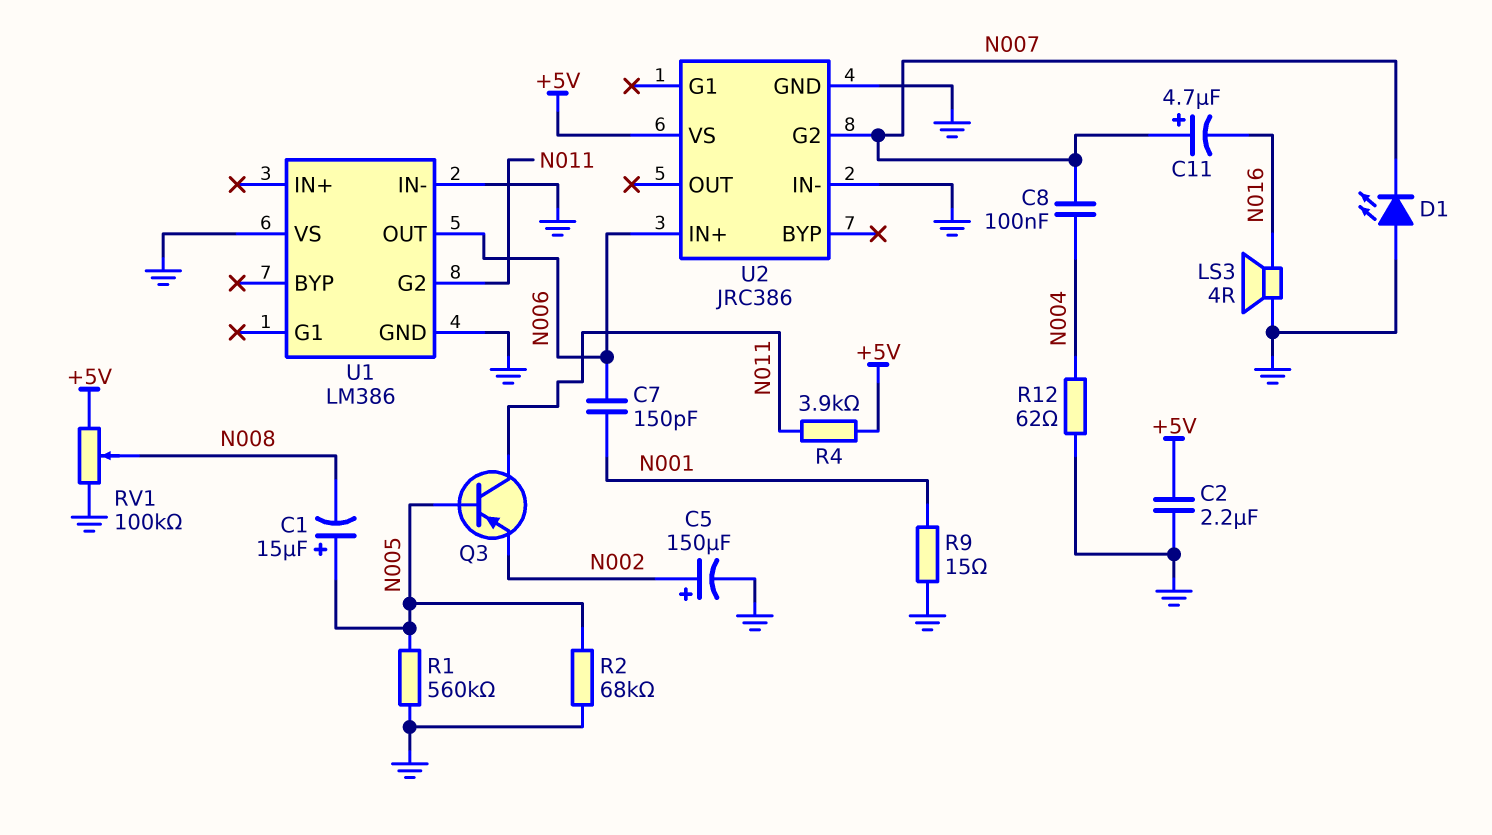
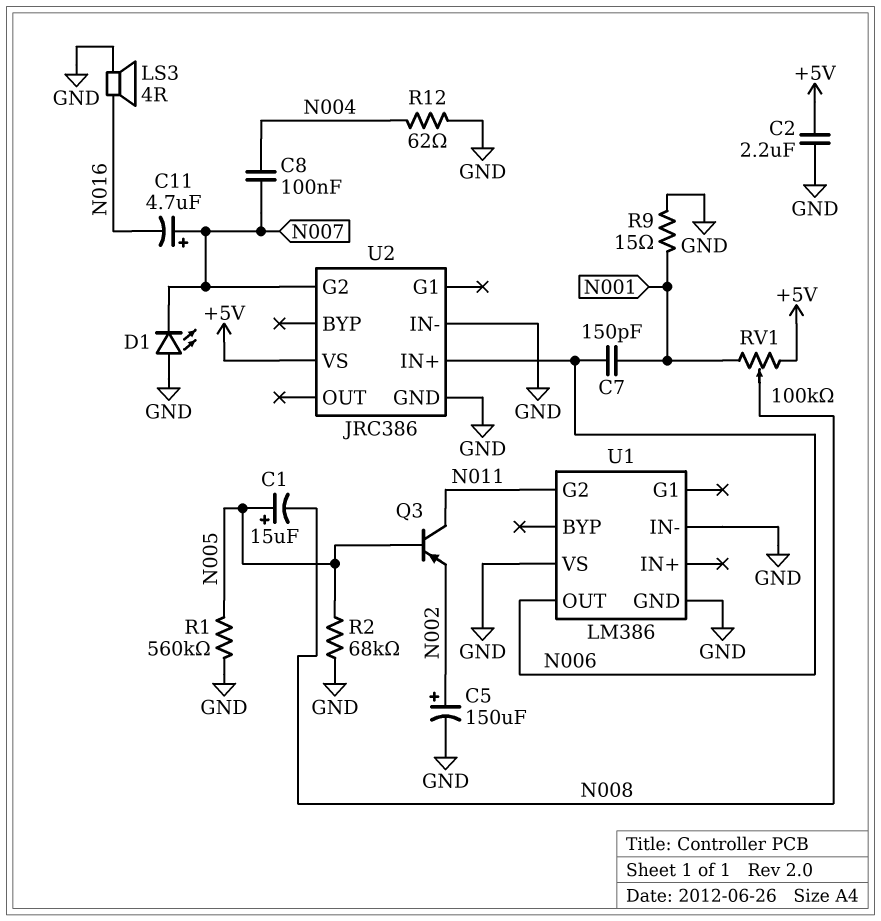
R4: 3.9k (+5V, N011) -> none
RV1: 100k (+5V, GND, wiper N008) -> 100k (+5V, N001, wiper N008)

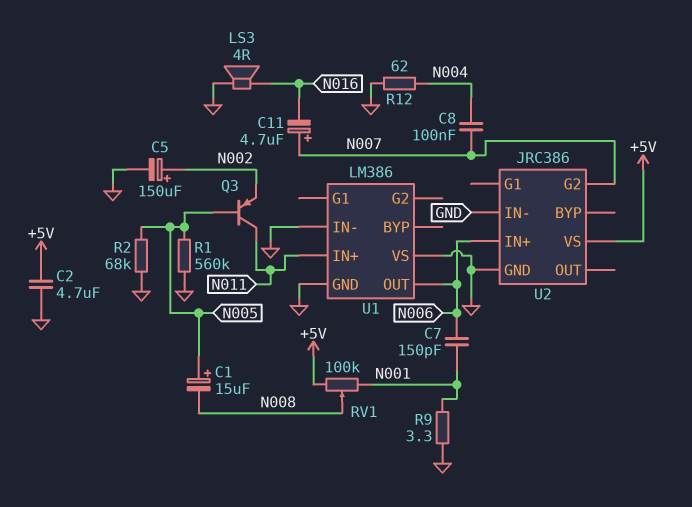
C2: 2.2uF (+5V, GND) -> 4.7uF (+5V, GND)
D1: LED (A GND, K N007) -> none
R9: 15 (GND, N001) -> 3.3 (GND, N001)
U1 pin G2: N011 -> none
U1 pin IN+: none -> N011

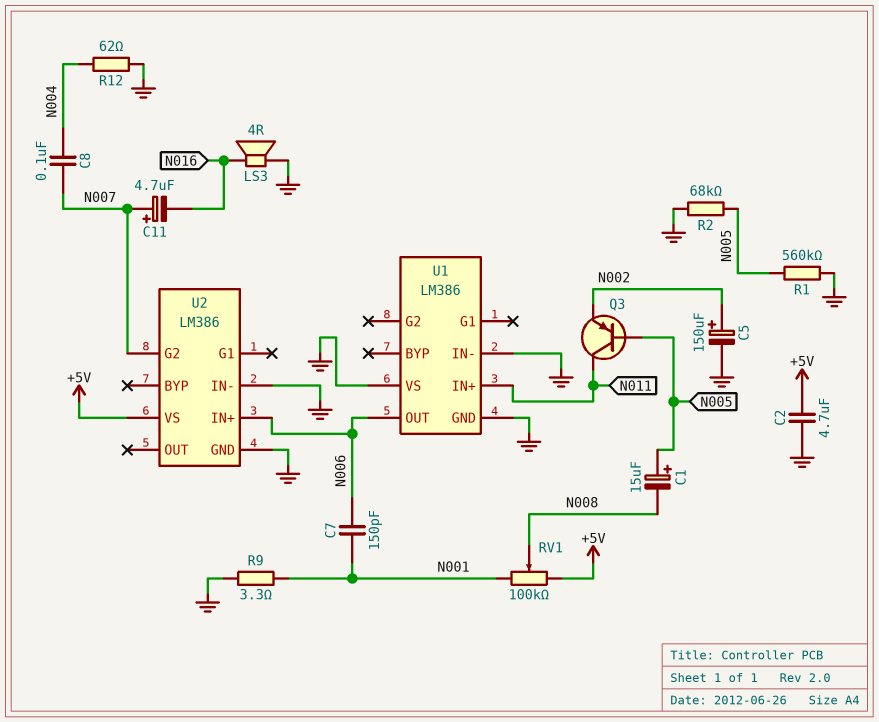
U2: JRC386 -> LM386

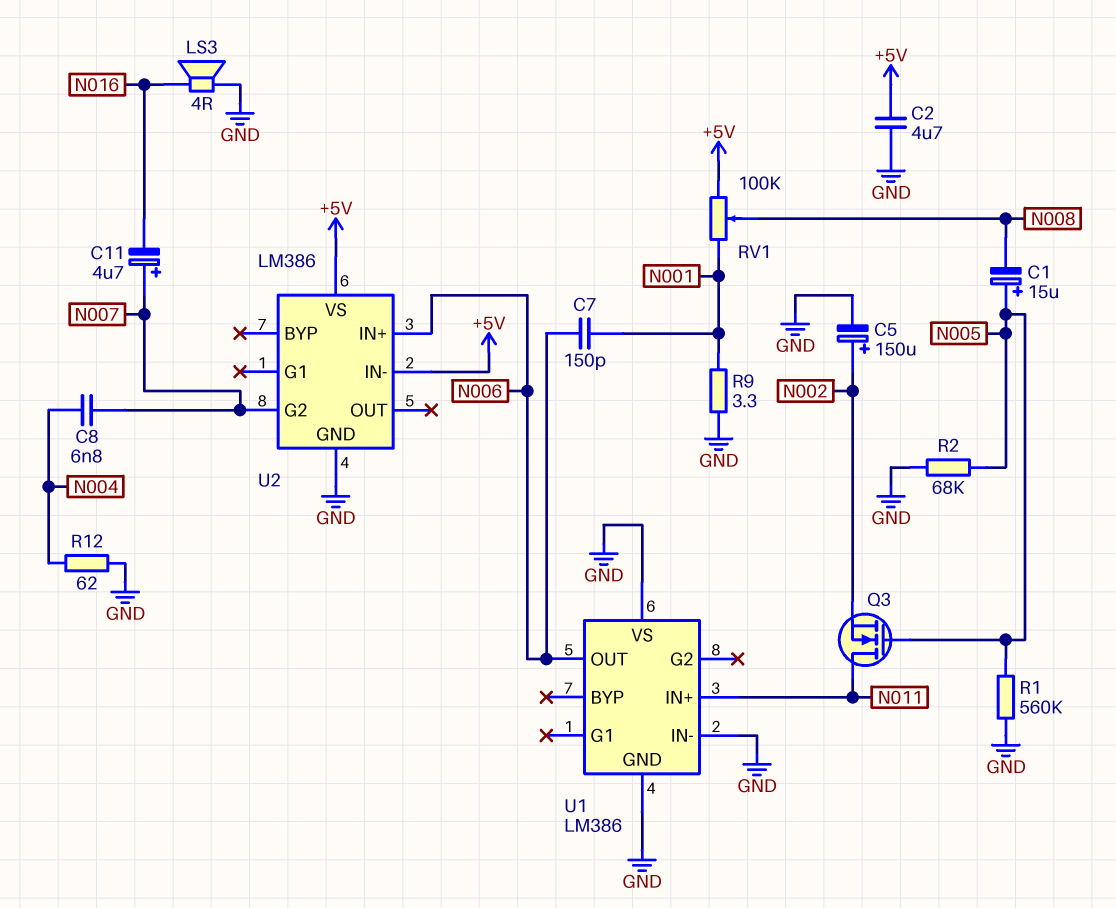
C8: 100nF (N004, N007) -> 6.8nF (N004, N007)
Q3: PNP (B N005, C N011, E N002) -> NMOS (G N005, D N011, S N002)
U2 pin IN-: GND -> +5V

